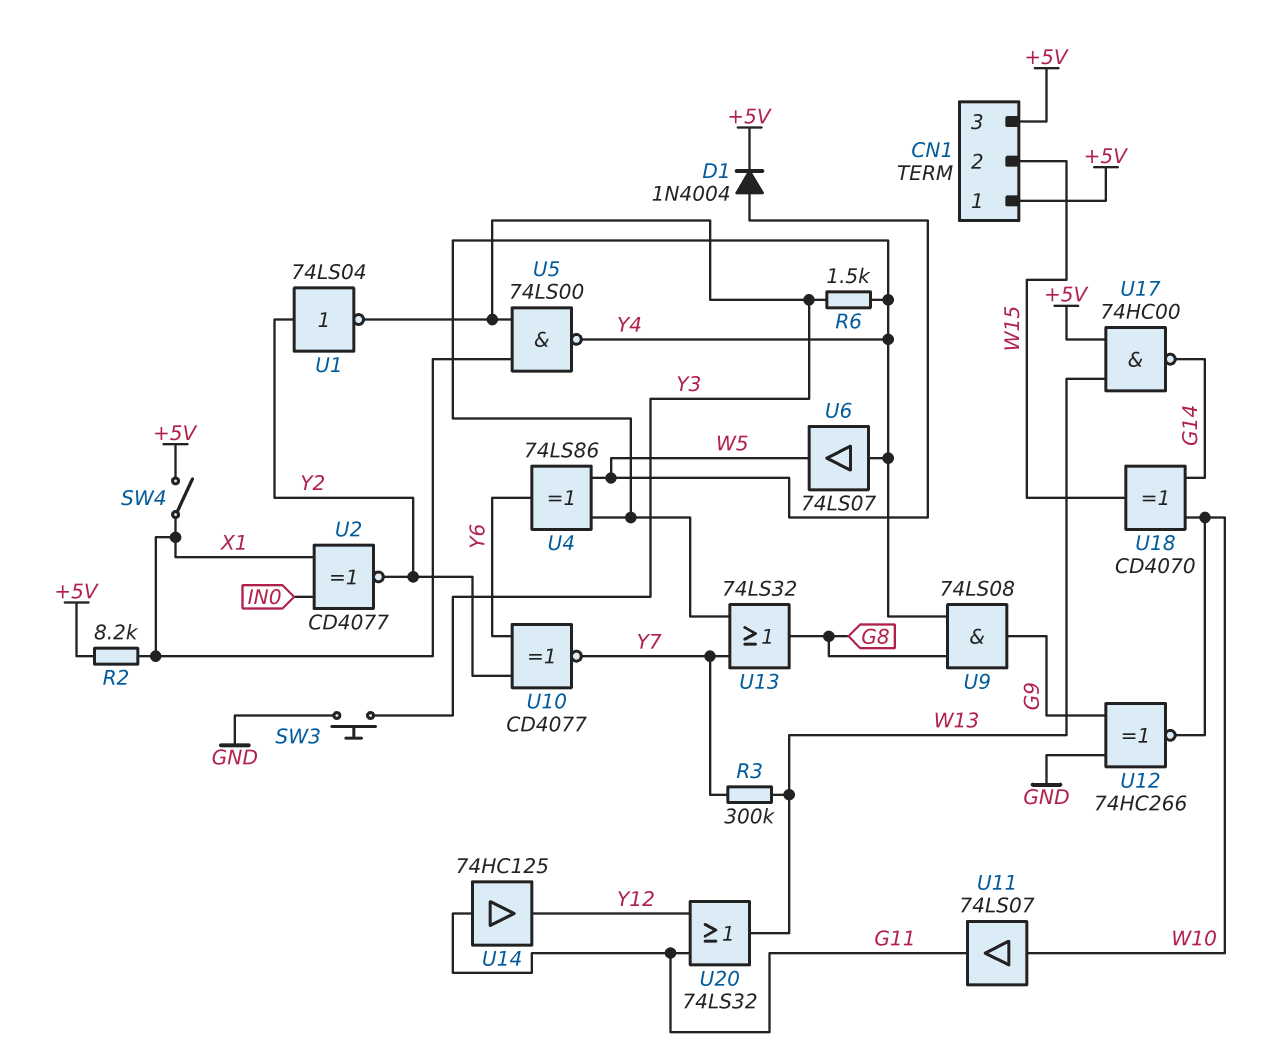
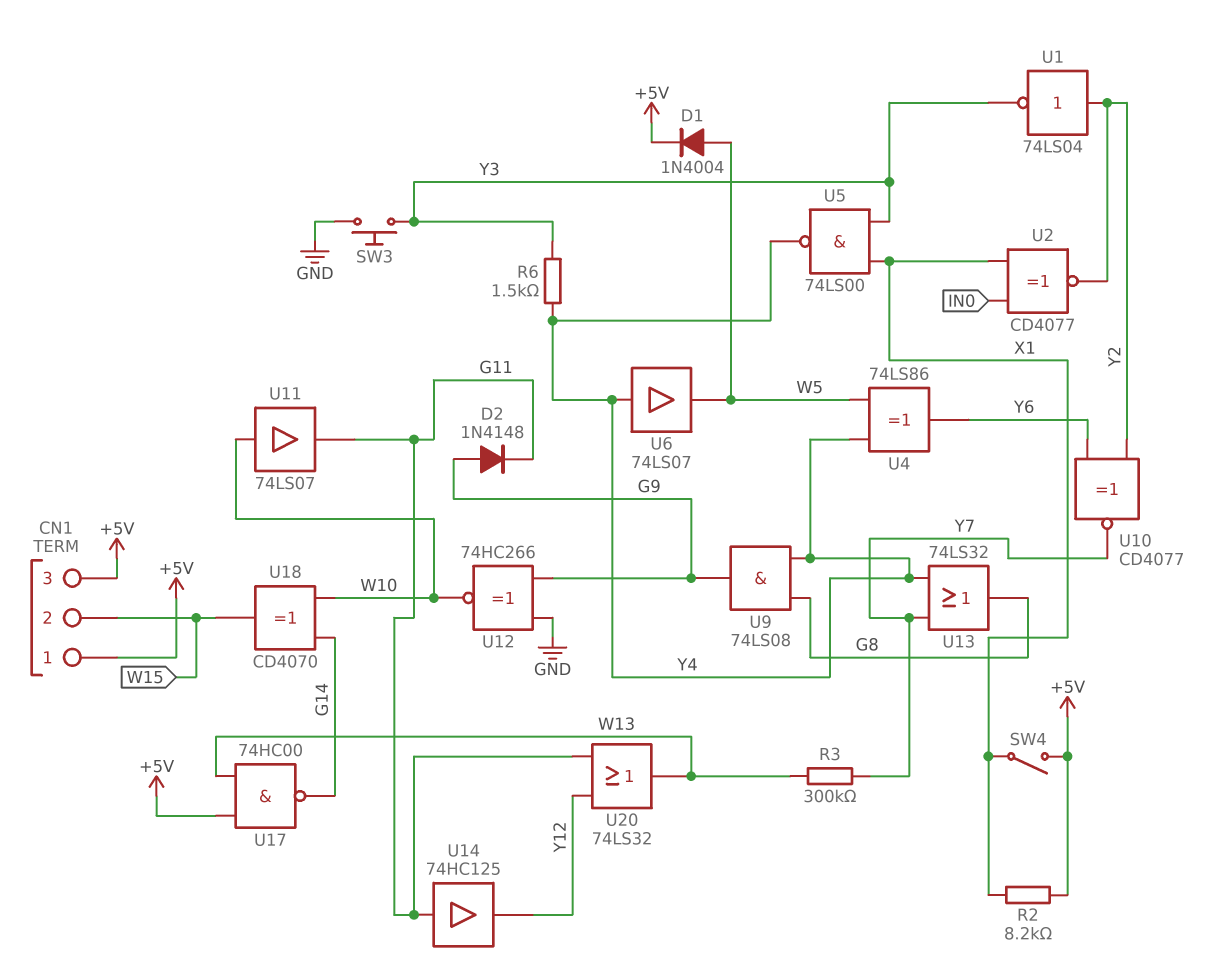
D2: none -> diode 1N4148 (A G9, K G11)

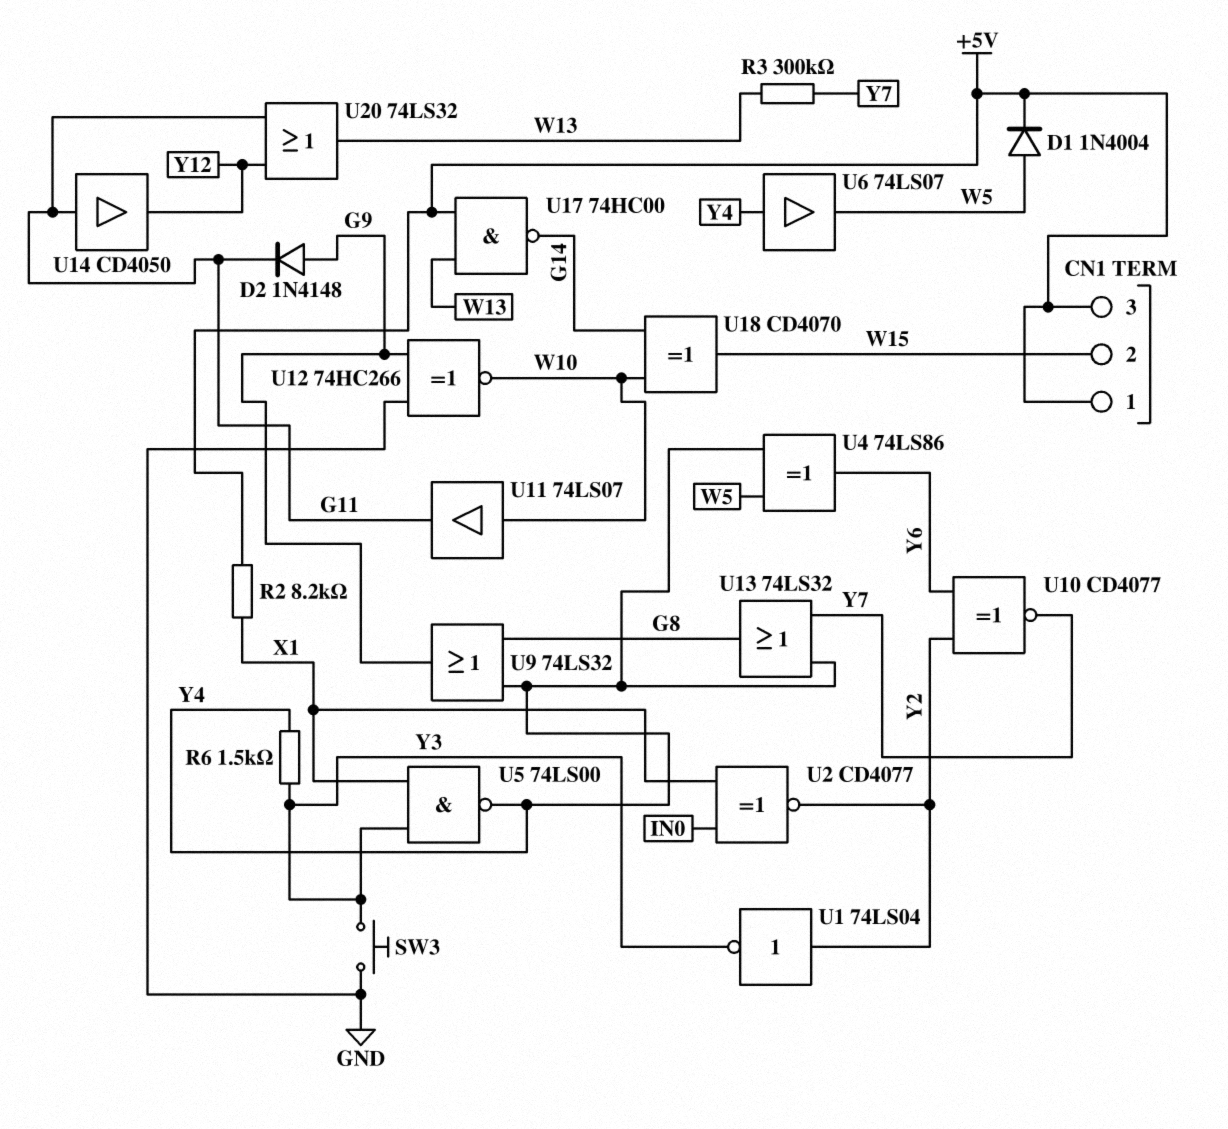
SW4: switch (+5V, X1) -> none
U9: AND 74LS08 (in G8, in Y4, out G9) -> OR 74LS32 (in G8, in Y4, out G9)
U14: buffer 74HC125 (in G11, out Y12) -> buffer CD4050 (in G11, out Y12)

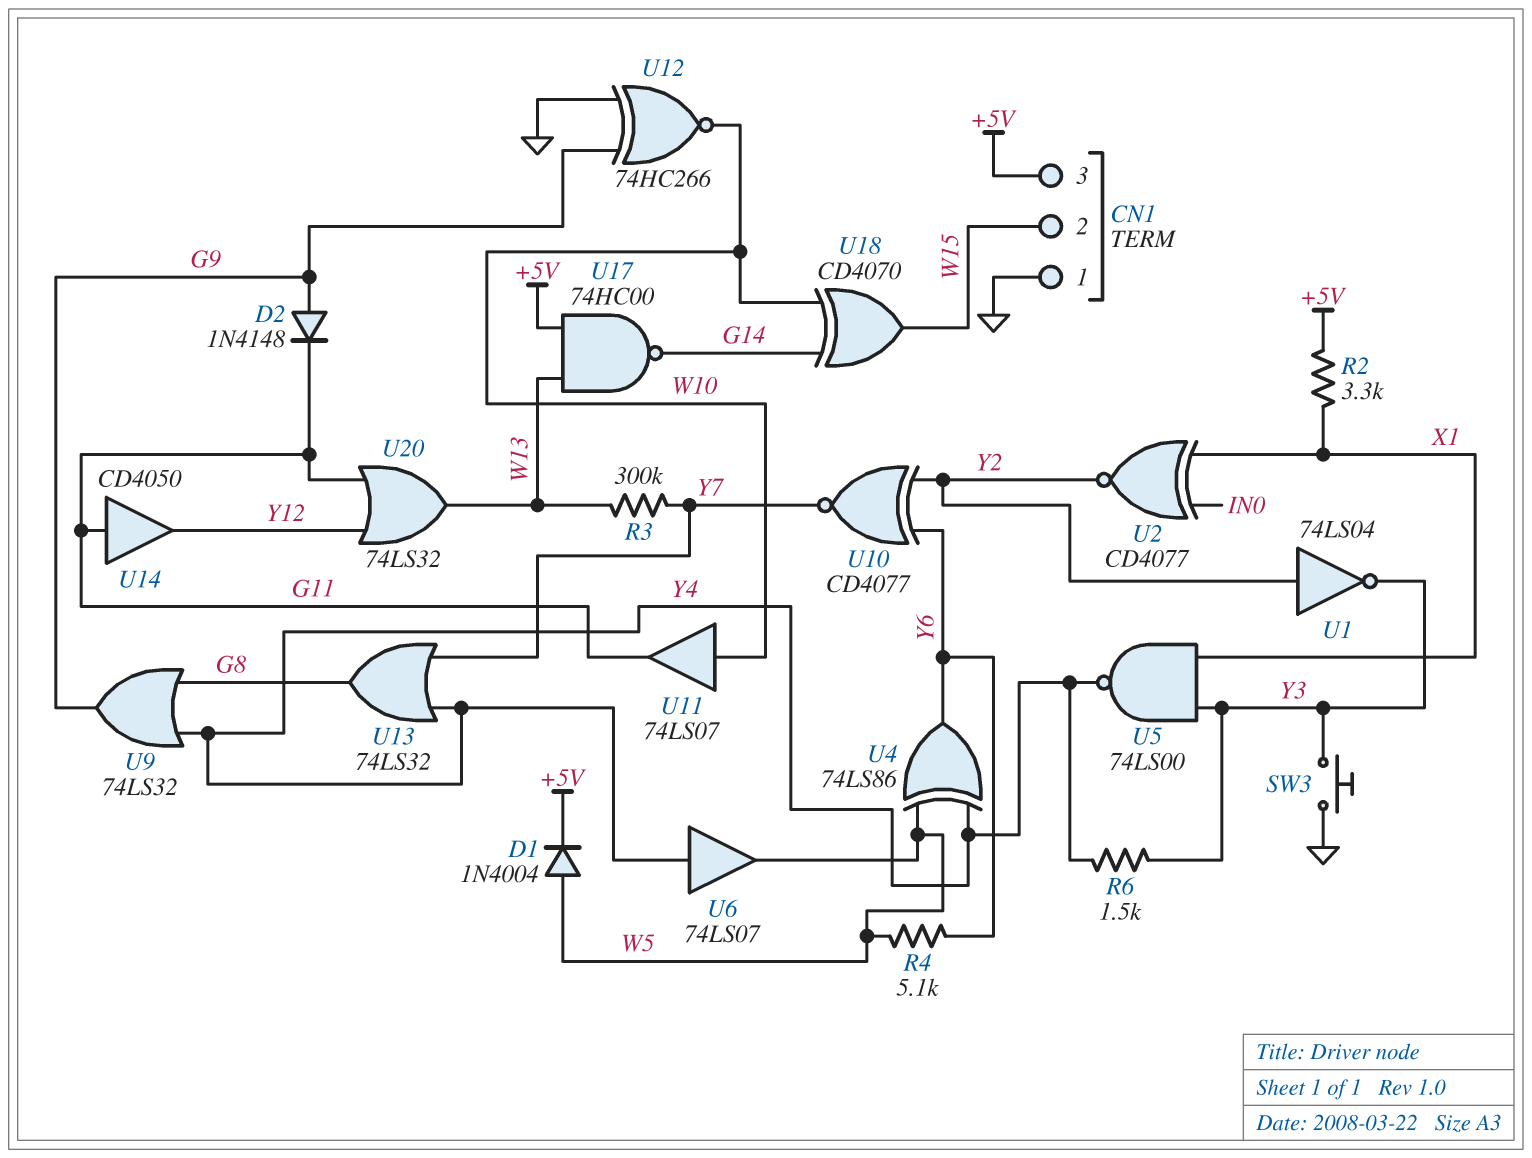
CN1 pin 1: +5V -> GND
R2: 8.2k (+5V, X1) -> 3.3k (+5V, X1)
R4: none -> 5.1k (W5, Y6)

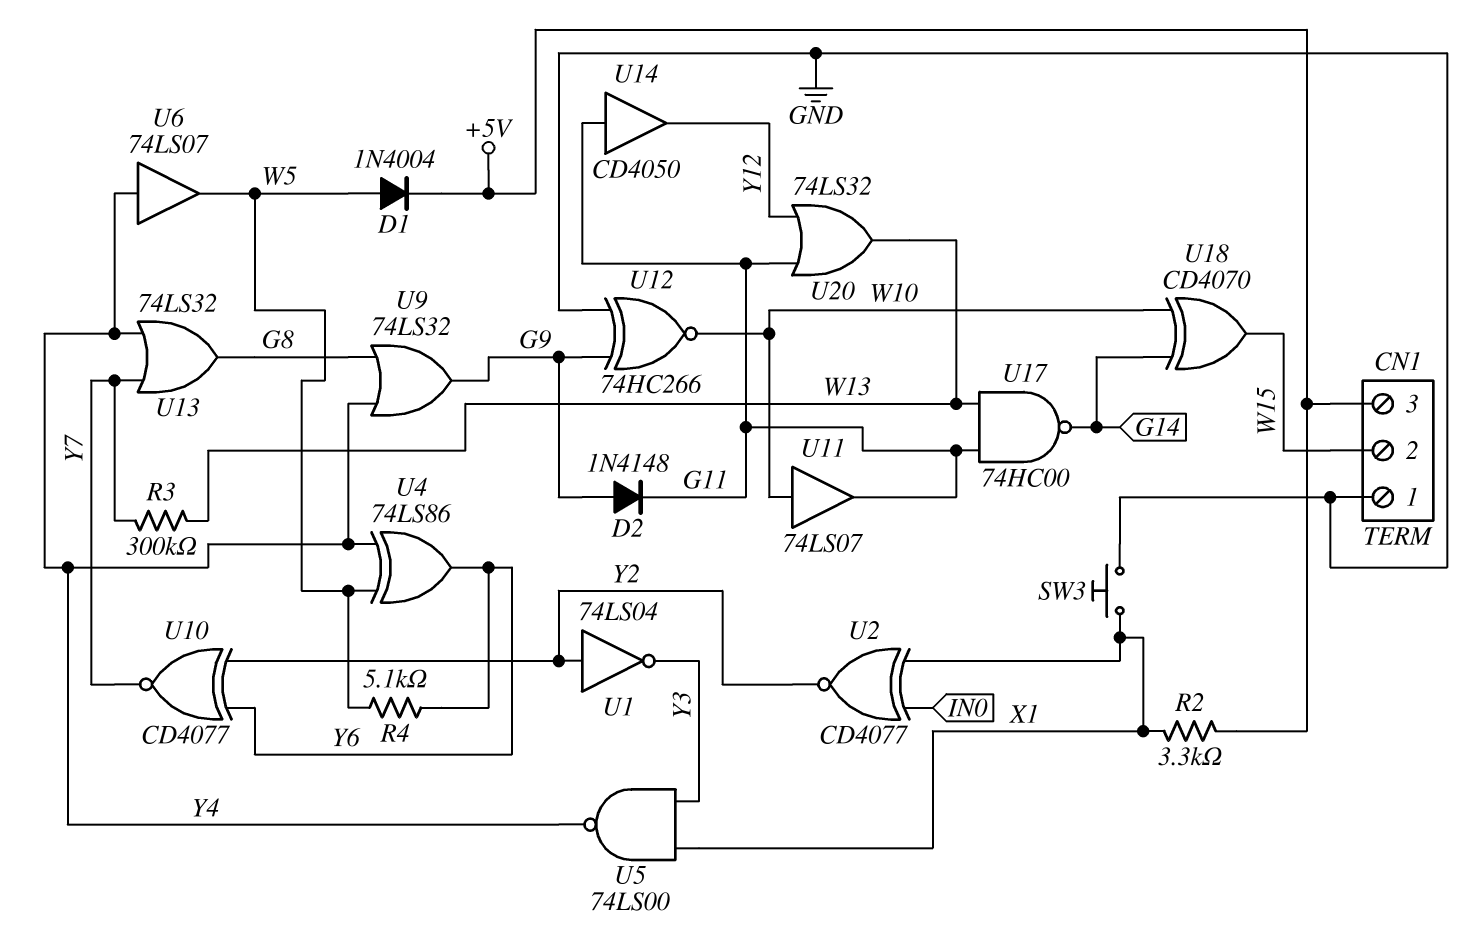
R6: 1.5k (Y3, Y4) -> none
SW3: button (GND, Y3) -> button (GND, X1)
U17: NAND 74HC00 (in +5V, in W13, out G14) -> NAND 74HC00 (in G11, in W13, out G14)

